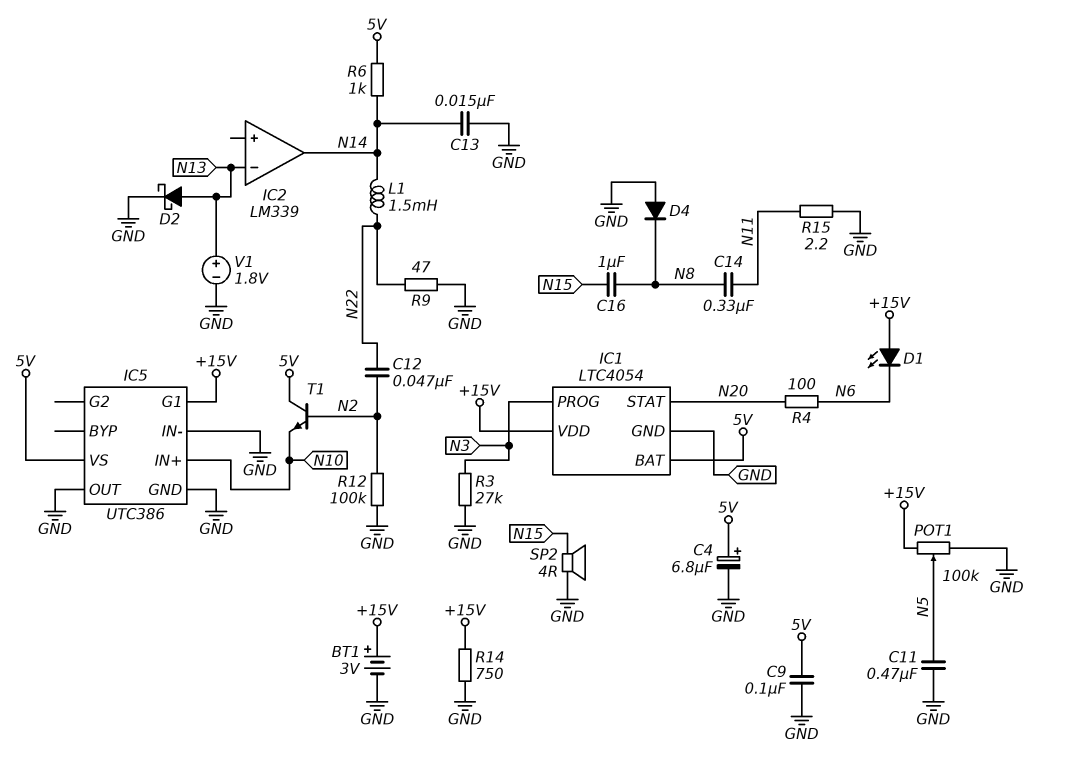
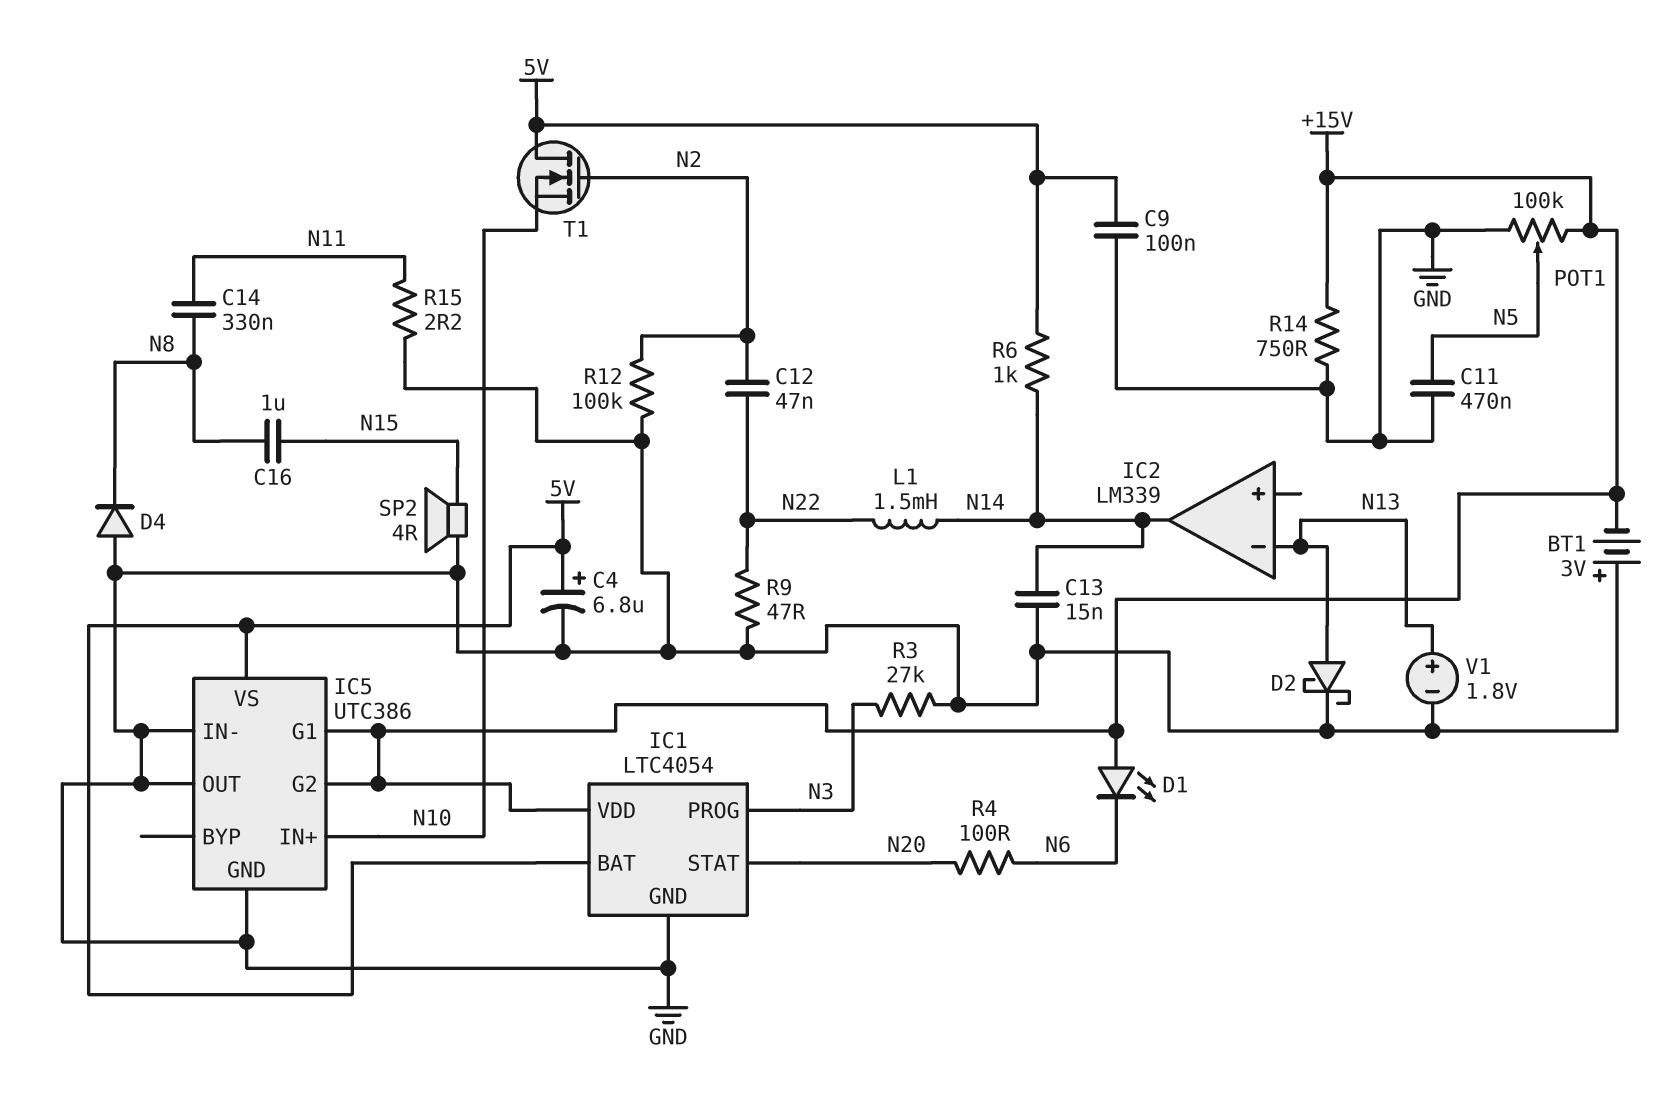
BT1: 3V (plus +15V, minus GND) -> 3V (plus GND, minus +15V)
IC5 pin G2: none -> +15V
T1: NPN (B N2, C 5V, E N10) -> NMOS (G N2, D 5V, S N10)

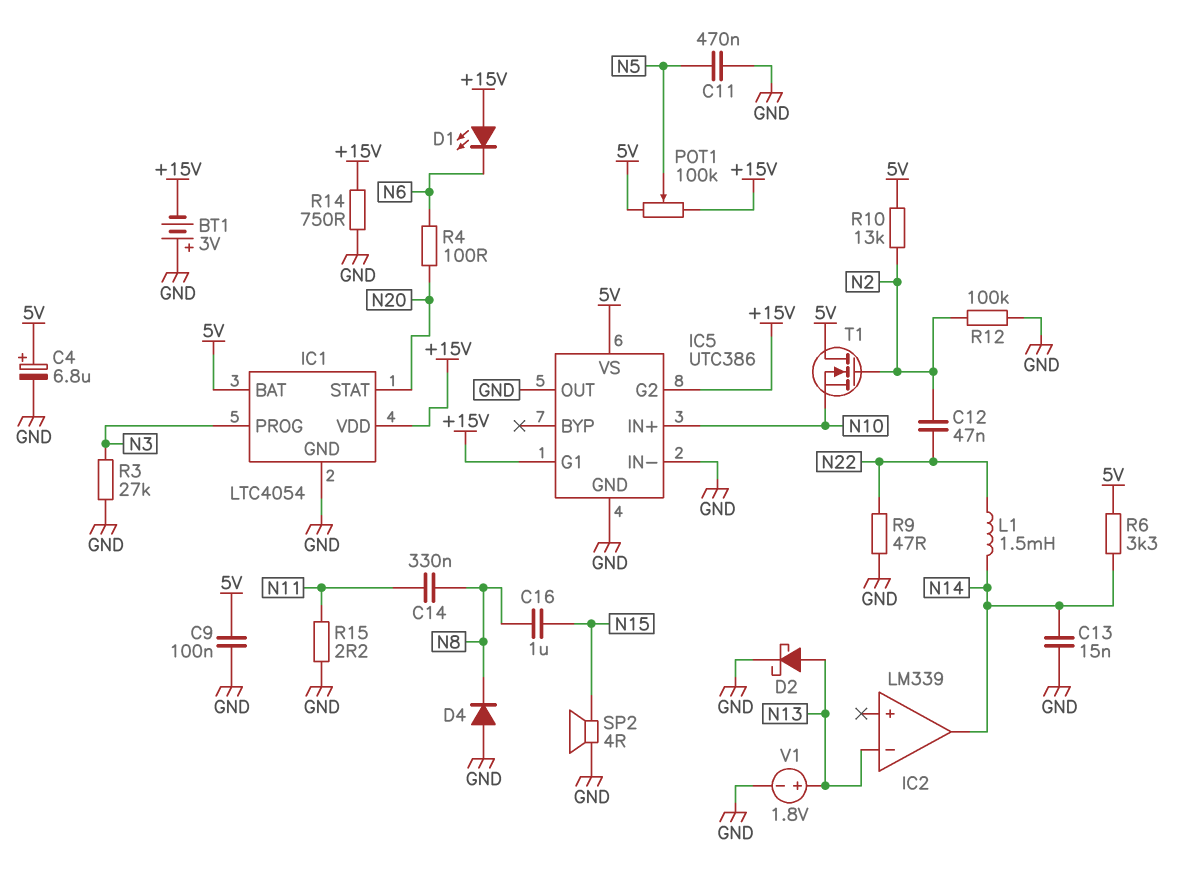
POT1: 100k (+15V, GND, wiper N5) -> 100k (+15V, 5V, wiper N5)
R6: 1k (5V, N14) -> 3.3k (5V, N14)
R10: none -> 13k (5V, N2)

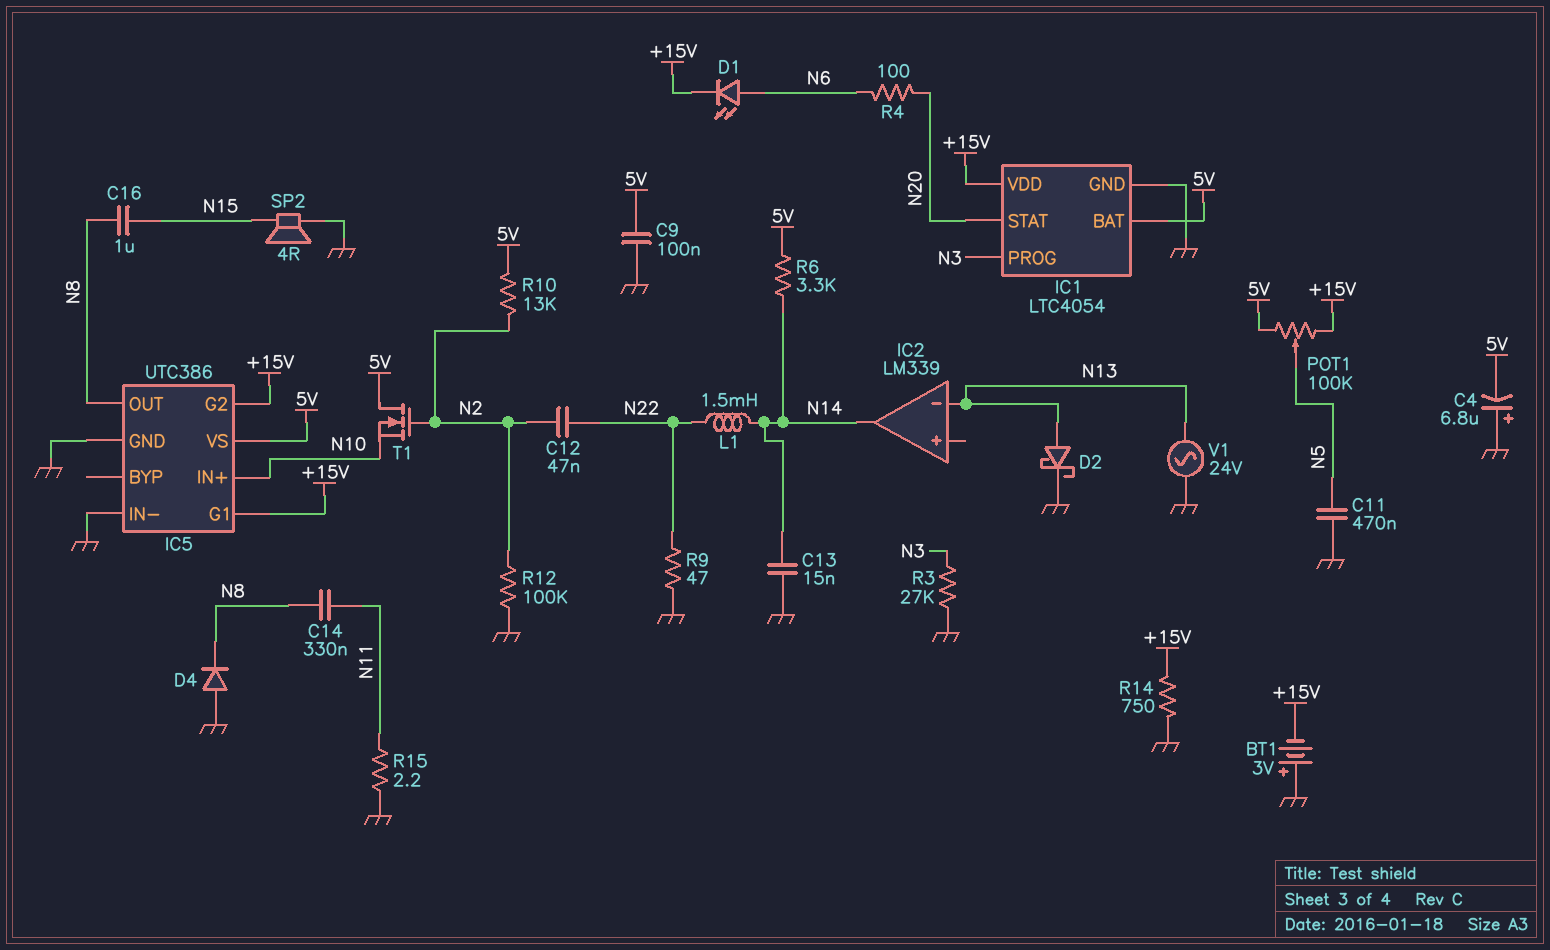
C4: 6.8uF (plus 5V, minus GND) -> 6.8uF (plus GND, minus 5V)
D1: LED (A +15V, K N6) -> LED (A N6, K +15V)
IC5 pin OUT: GND -> N8
V1: 1.8V (plus N13, minus GND) -> AC 24V (GND, N13)

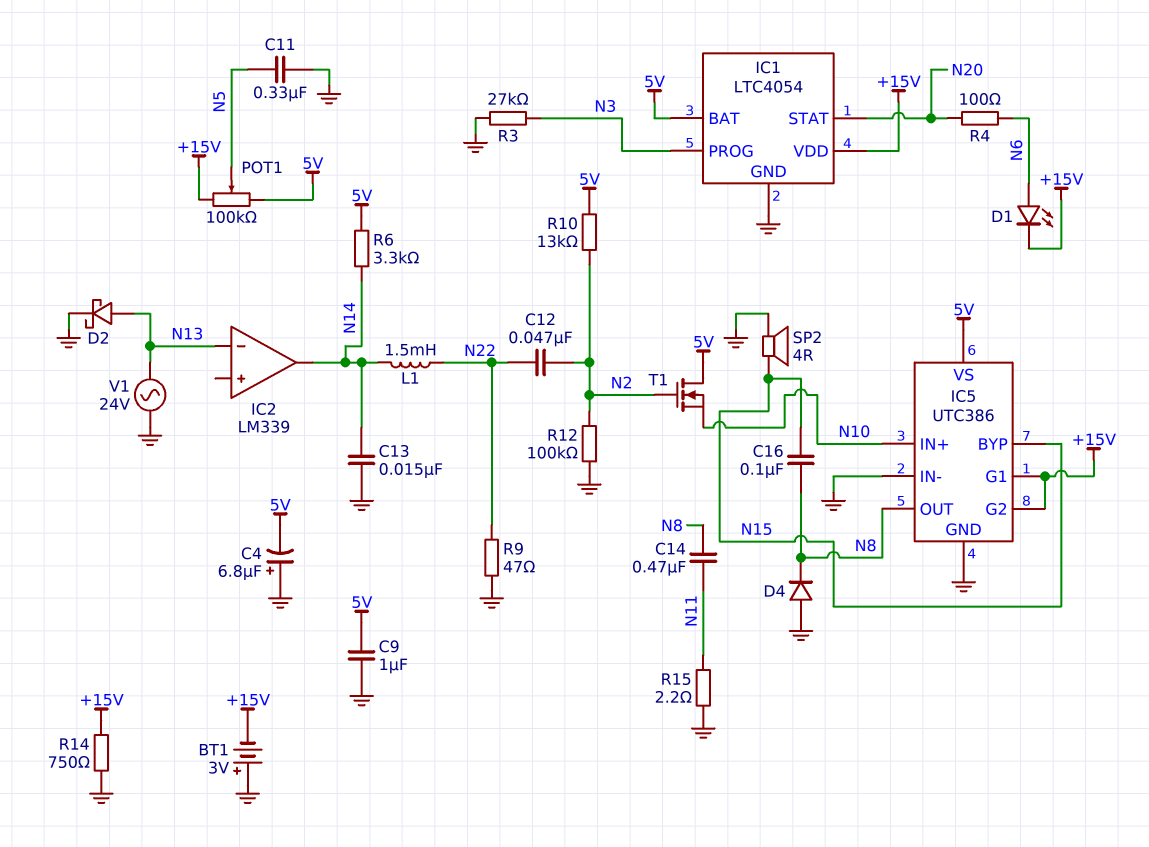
C9: 100nF (5V, GND) -> 1uF (5V, GND)
C11: 470nF (GND, N5) -> 330nF (GND, N5)
C14: 330nF (N8, N11) -> 470nF (N8, N11)
C16: 1uF (N8, N15) -> 100nF (N8, N15)
IC5 pin BYP: none -> N15

